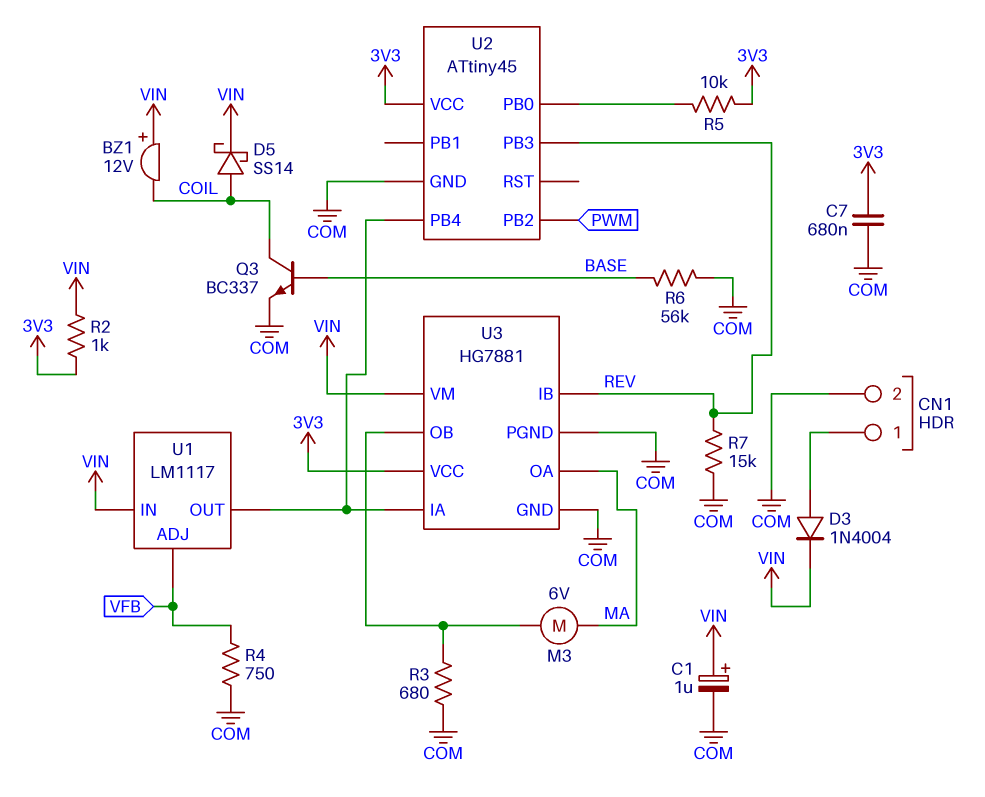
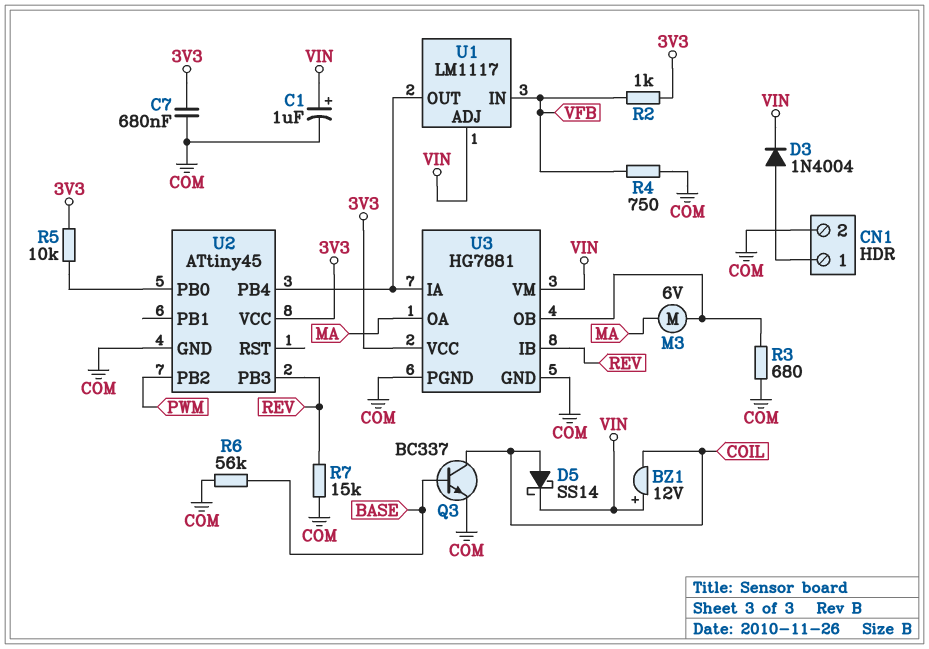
R2: 1k (3V3, VIN) -> 1k (3V3, VFB)
U1 pin ADJ: VFB -> VIN
U1 pin IN: VIN -> VFB

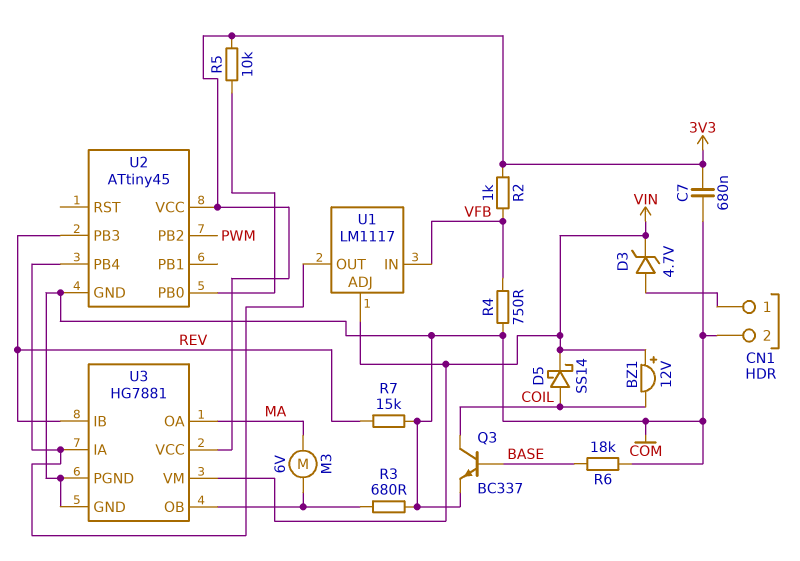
C1: 1uF (plus VIN, minus COM) -> none
D3: diode 1N4004 (A CN1/1, K VIN) -> zener 4.7V (A CN1/1, K VIN)
R6: 56k (BASE, COM) -> 18k (BASE, COM)

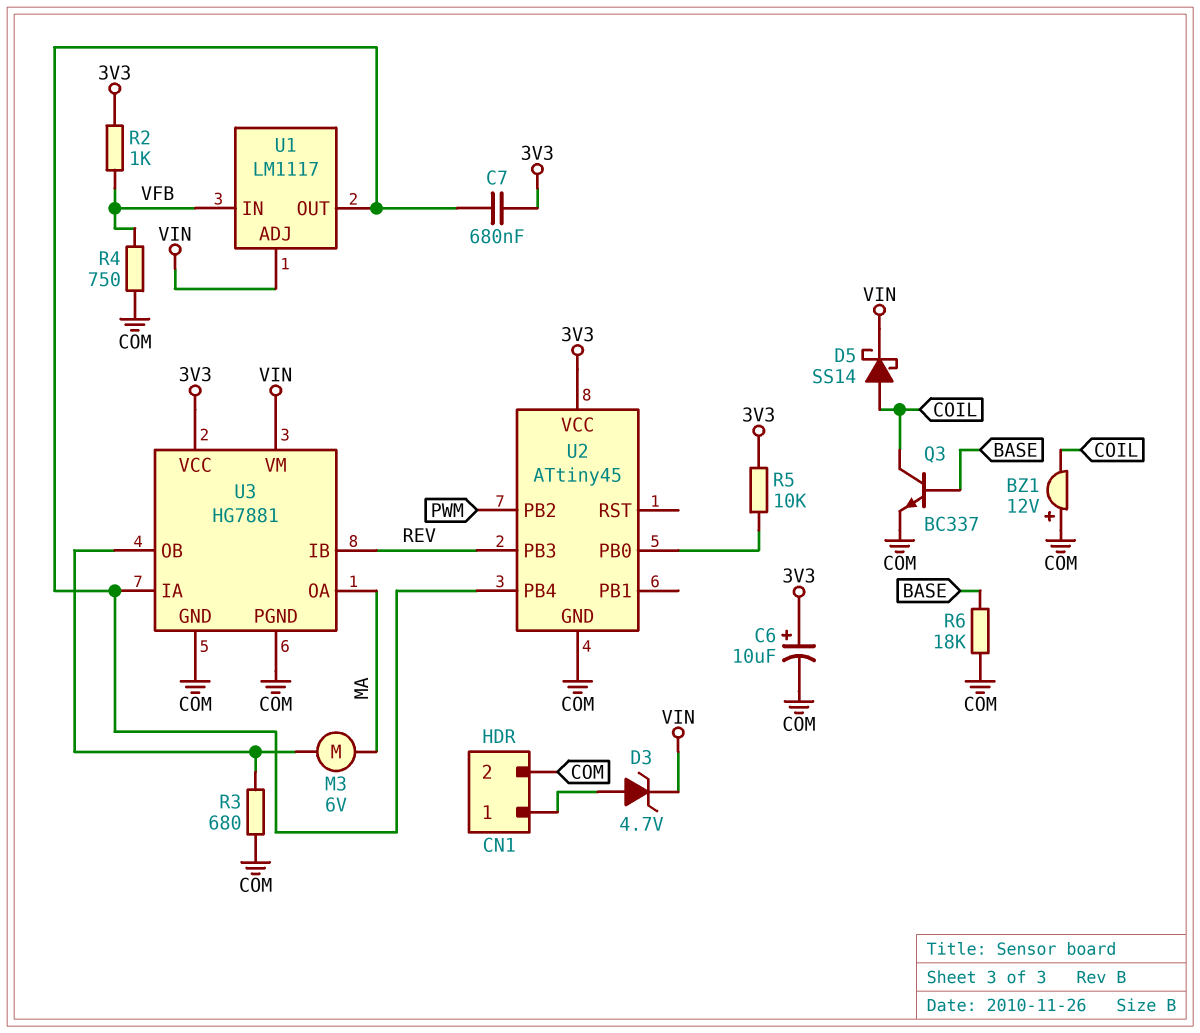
BZ1: buzzer 12V (plus VIN, minus COIL) -> buzzer 12V (plus COM, minus COIL)
C6: none -> 10uF (plus 3V3, minus COM)
C7: 680nF (3V3, COM) -> 680nF (3V3, U1/OUT)
R7: 15k (COM, REV) -> none

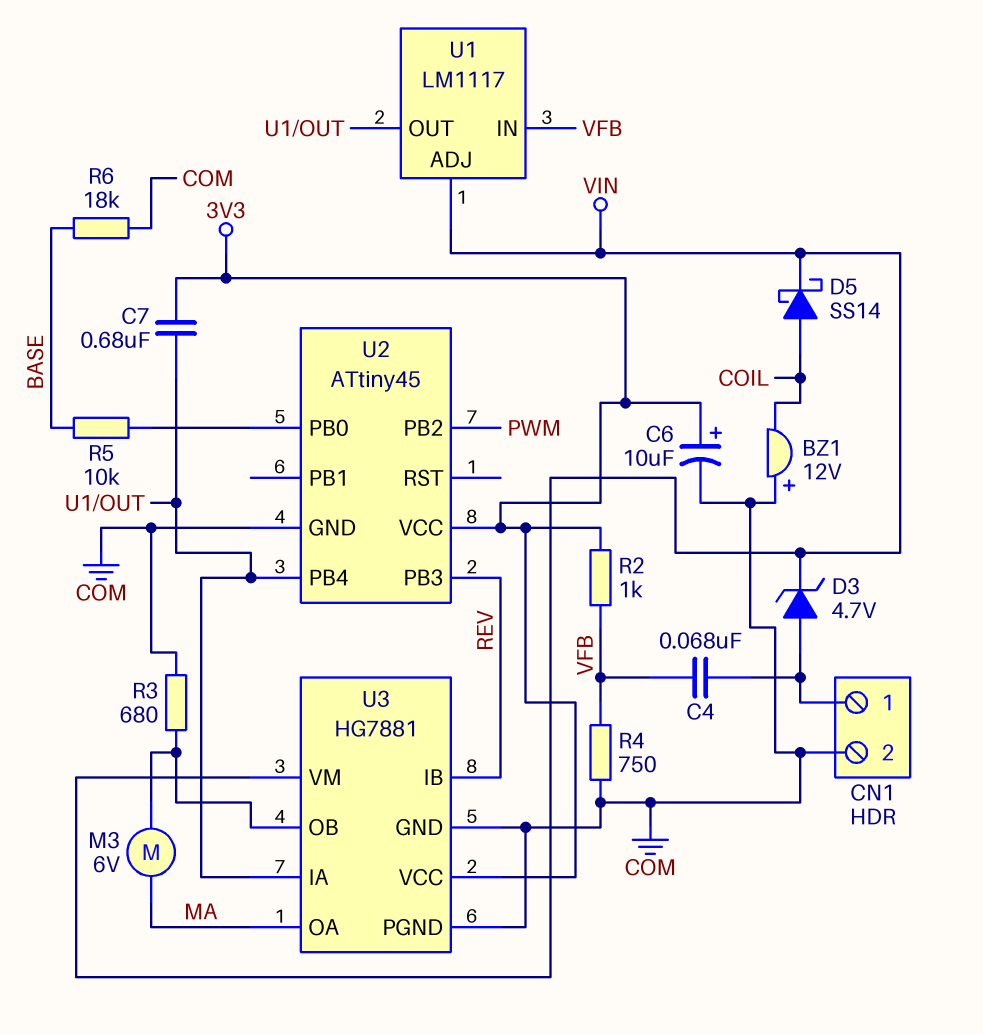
C4: none -> 68nF (CN1/1, VFB)
Q3: NPN BC337 (B BASE, C COIL, E COM) -> none
R5: 10k (3V3, U2/PB0) -> 10k (BASE, U2/PB0)

